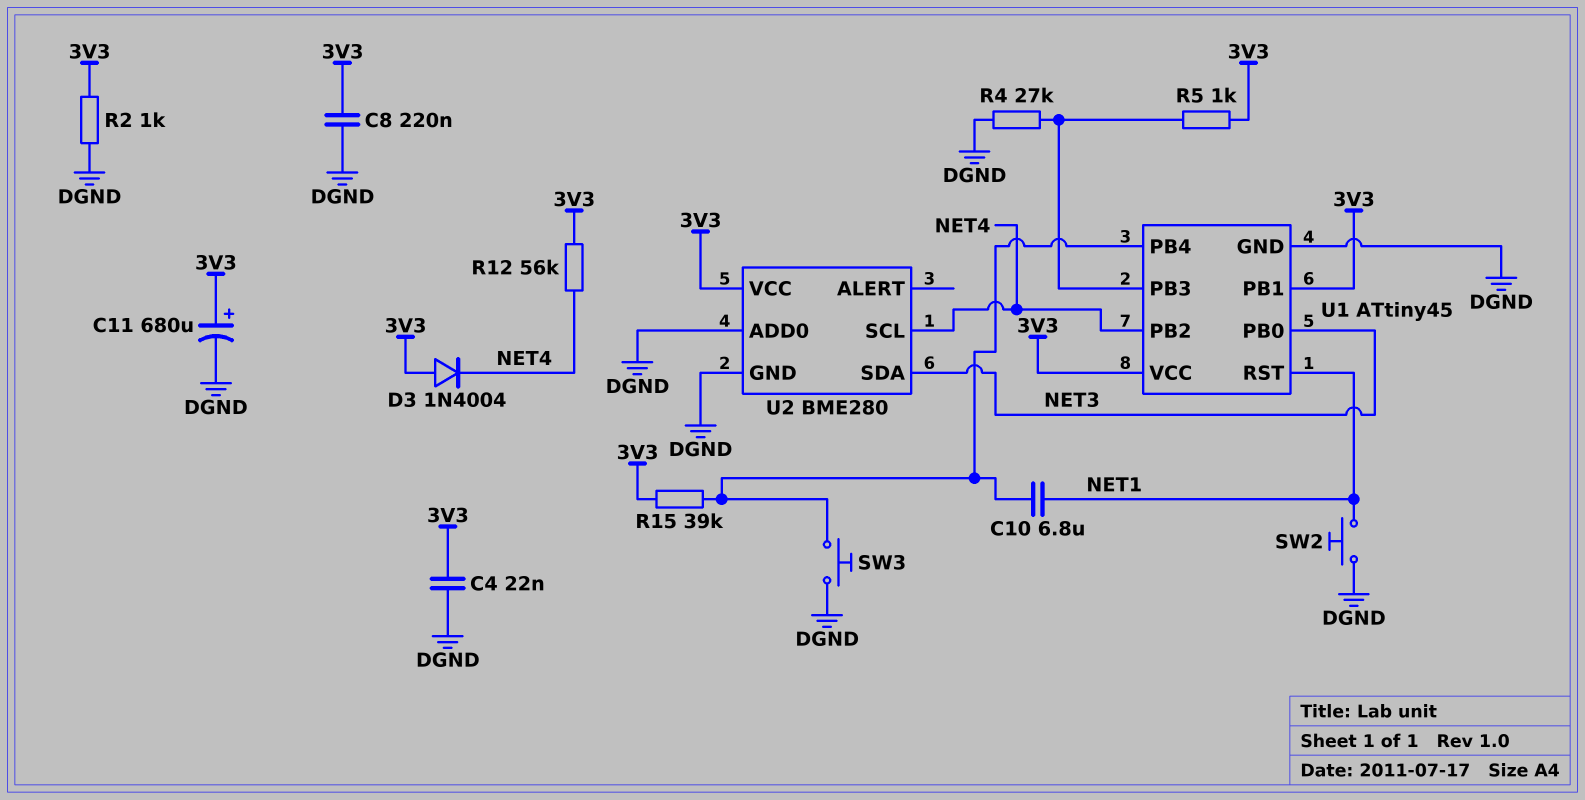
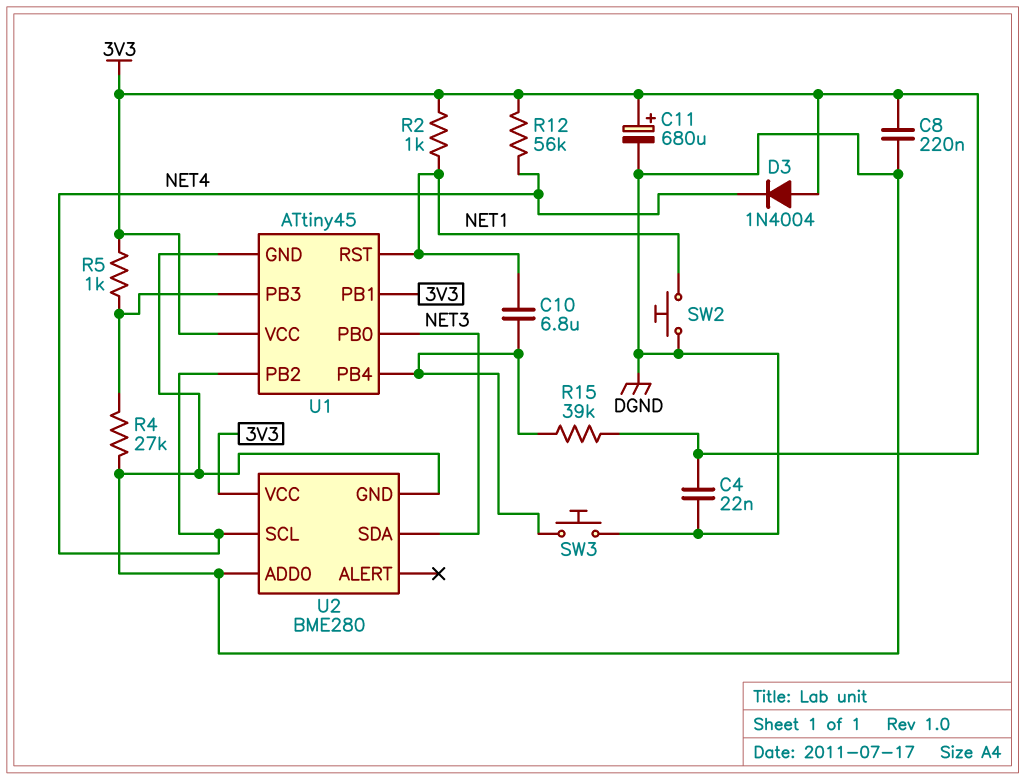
R2: 1k (3V3, DGND) -> 1k (3V3, NET1)

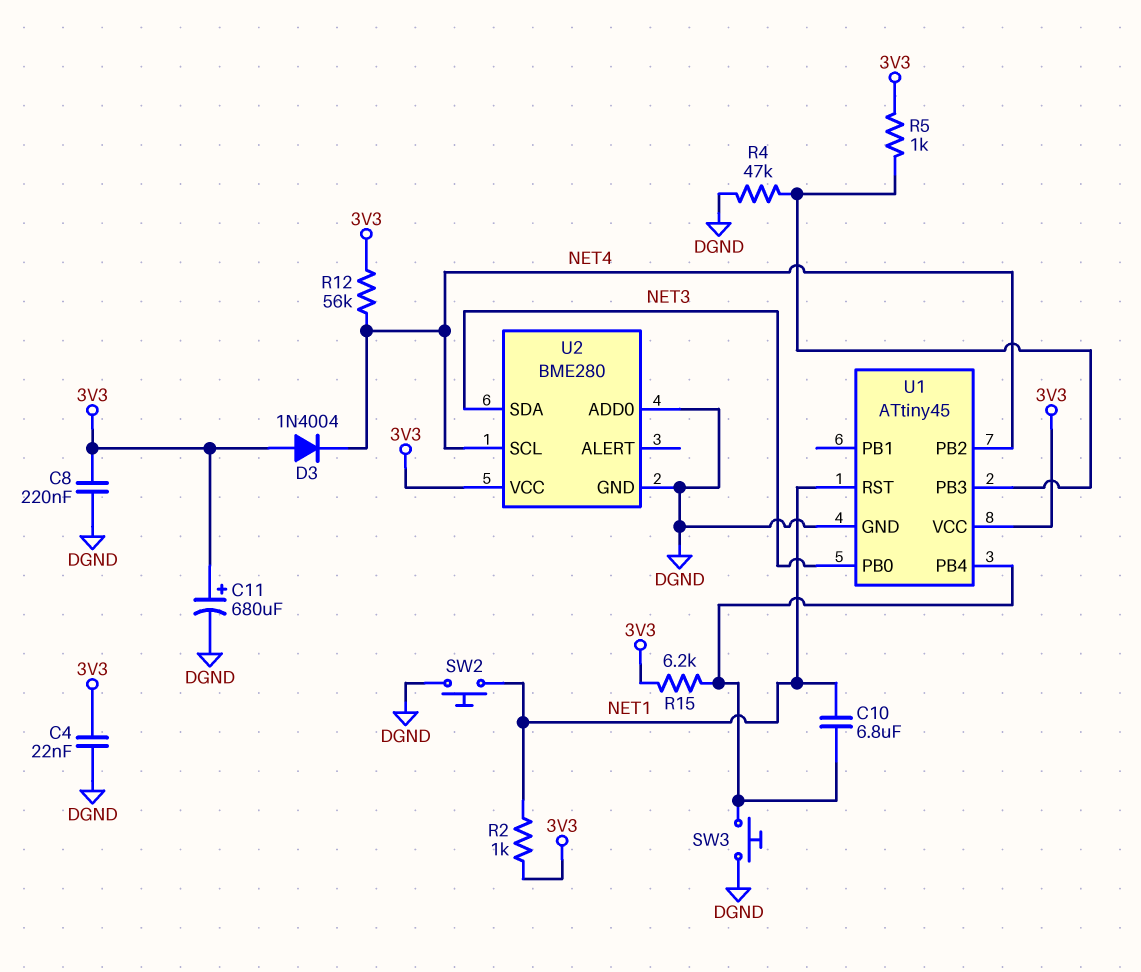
R4: 27k (DGND, U1/PB3) -> 47k (DGND, U1/PB3)
R15: 39k (3V3, U1/PB4) -> 6.2k (3V3, U1/PB4)
U1 pin PB1: 3V3 -> none

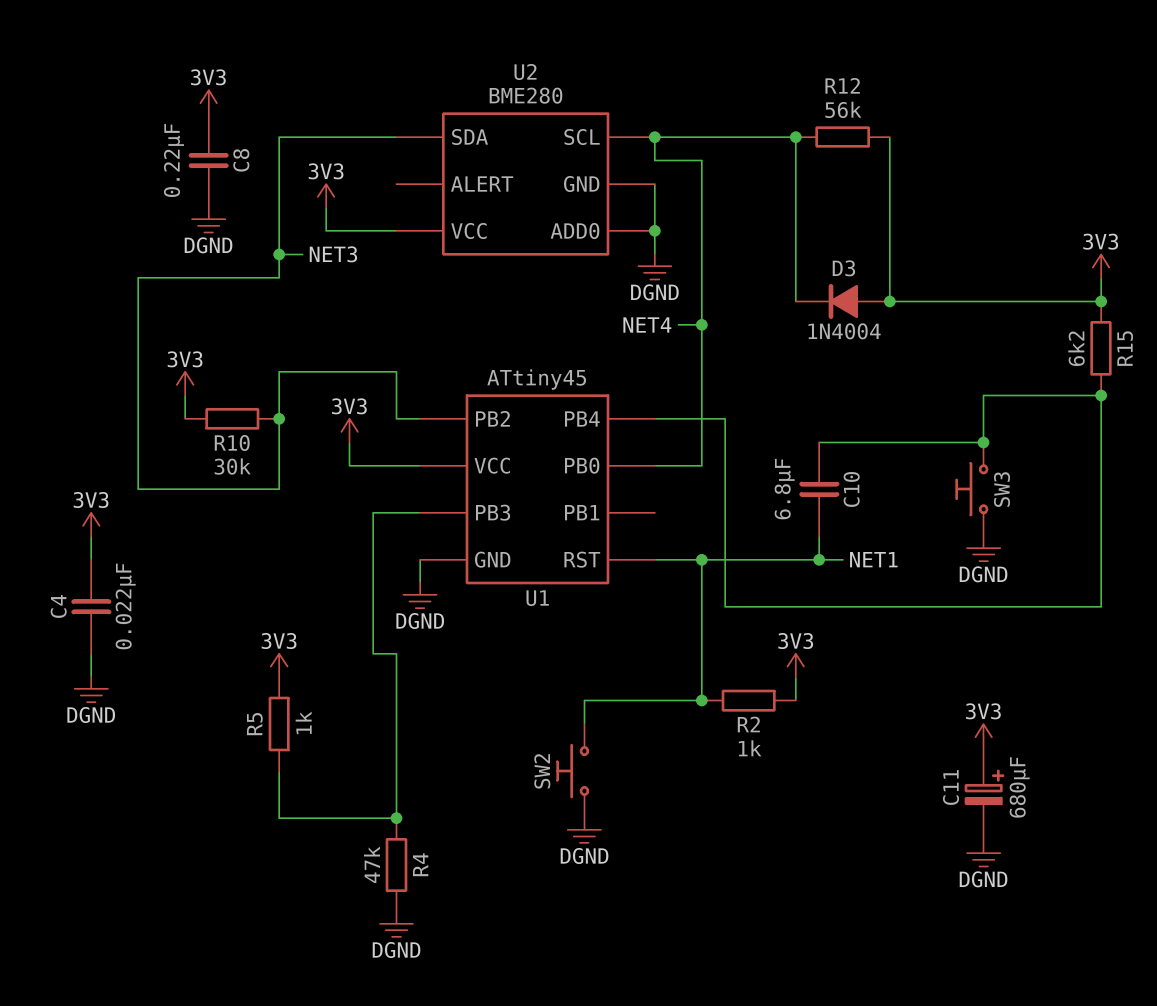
R10: none -> 30k (3V3, NET3)
U1 pin PB0: NET3 -> NET4
U1 pin PB2: NET4 -> NET3

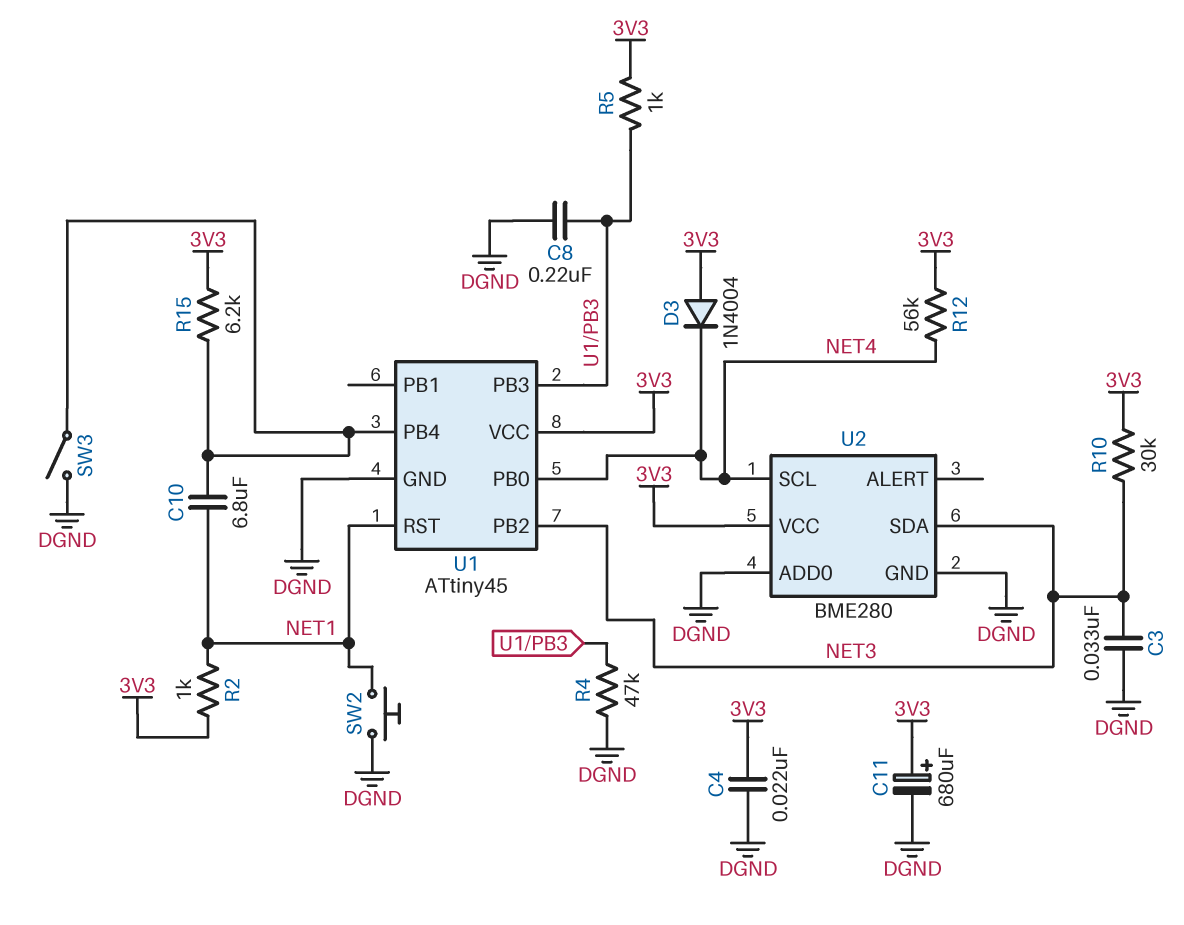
C3: none -> 33nF (DGND, NET3)
C8: 220nF (3V3, DGND) -> 220nF (DGND, U1/PB3)
SW3: button (DGND, U1/PB4) -> switch (DGND, U1/PB4)

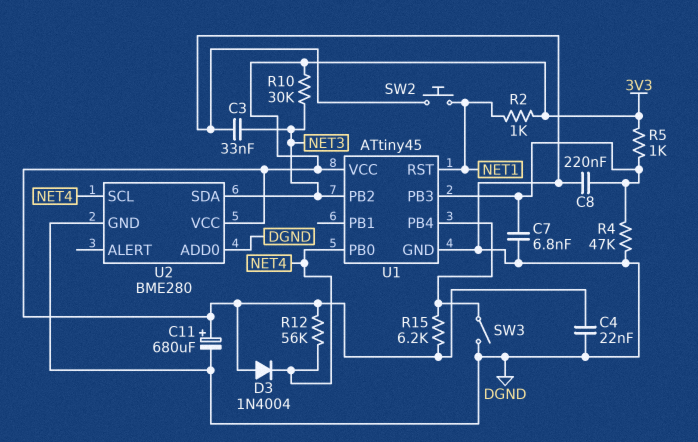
C7: none -> 6.8nF (DGND, U1/PB3)
C10: 6.8uF (NET1, U1/PB4) -> none

